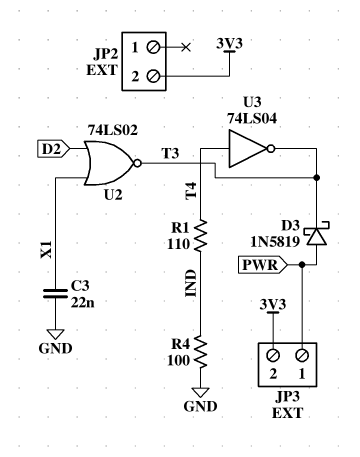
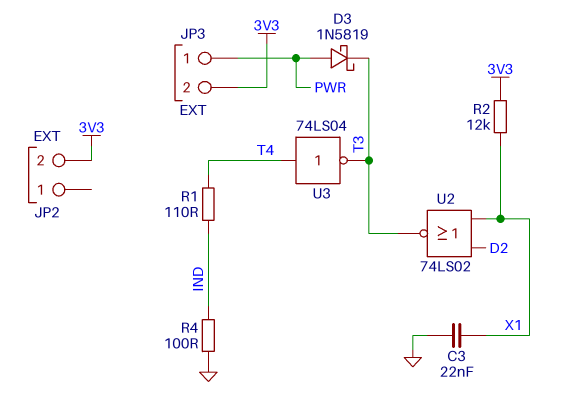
R2: none -> 12k (3V3, X1)

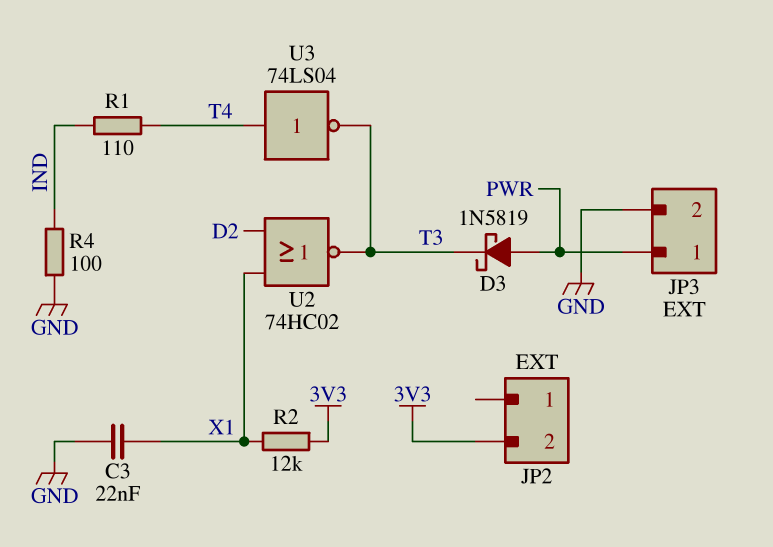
JP3 pin 2: 3V3 -> GND
U2: NOR 74LS02 (in D2, in X1, out T3) -> NOR 74HC02 (in D2, in X1, out T3)

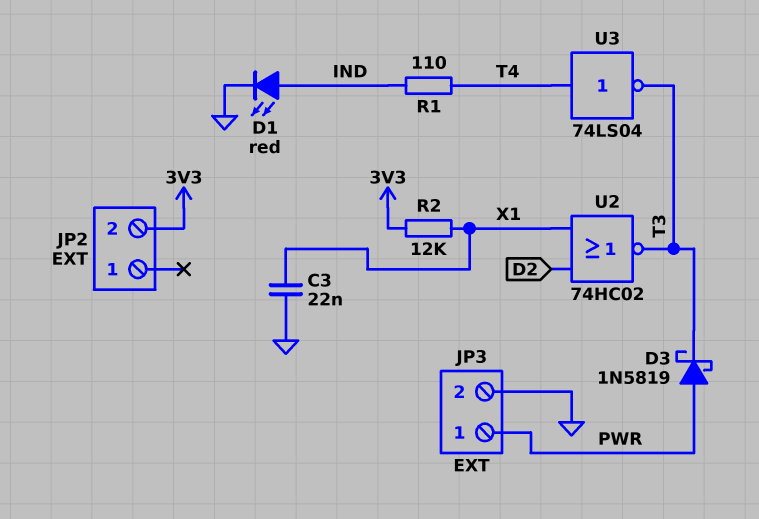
D1: none -> LED red (A IND, K GND)
R4: 100 (GND, IND) -> none

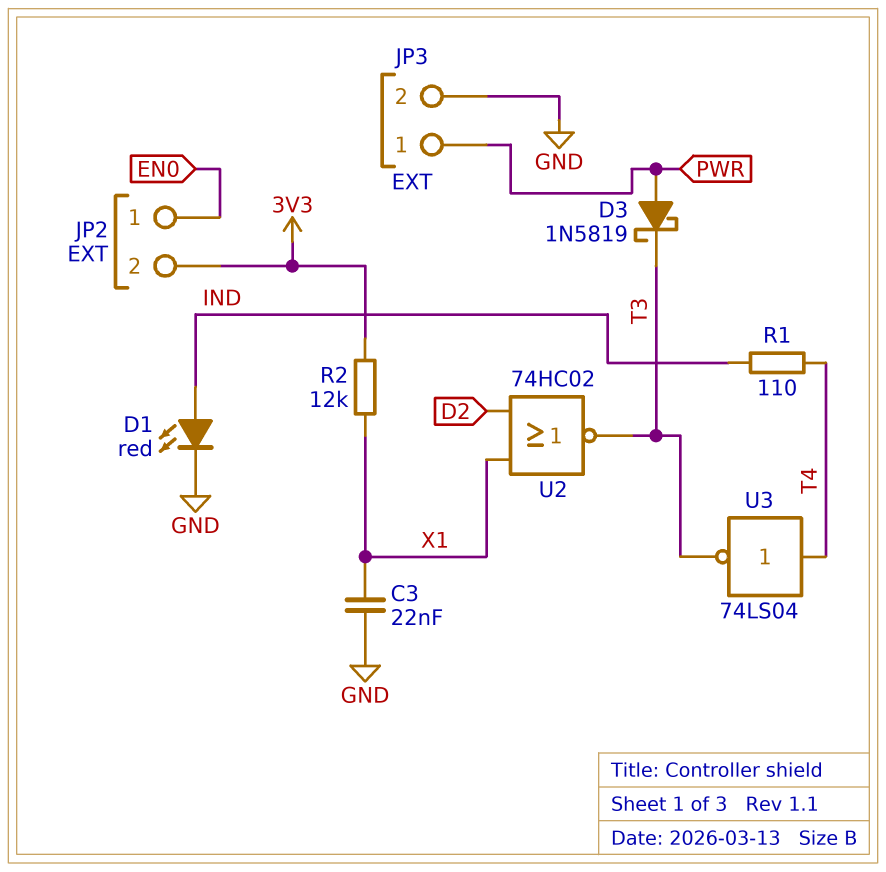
JP2 pin 1: none -> EN0

